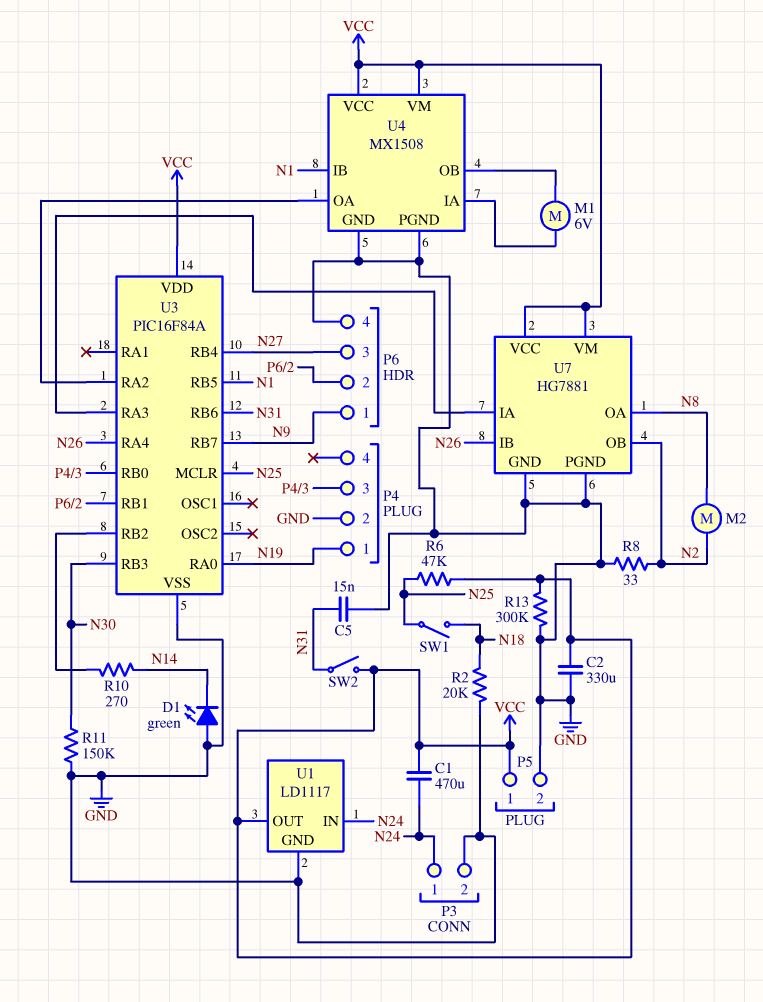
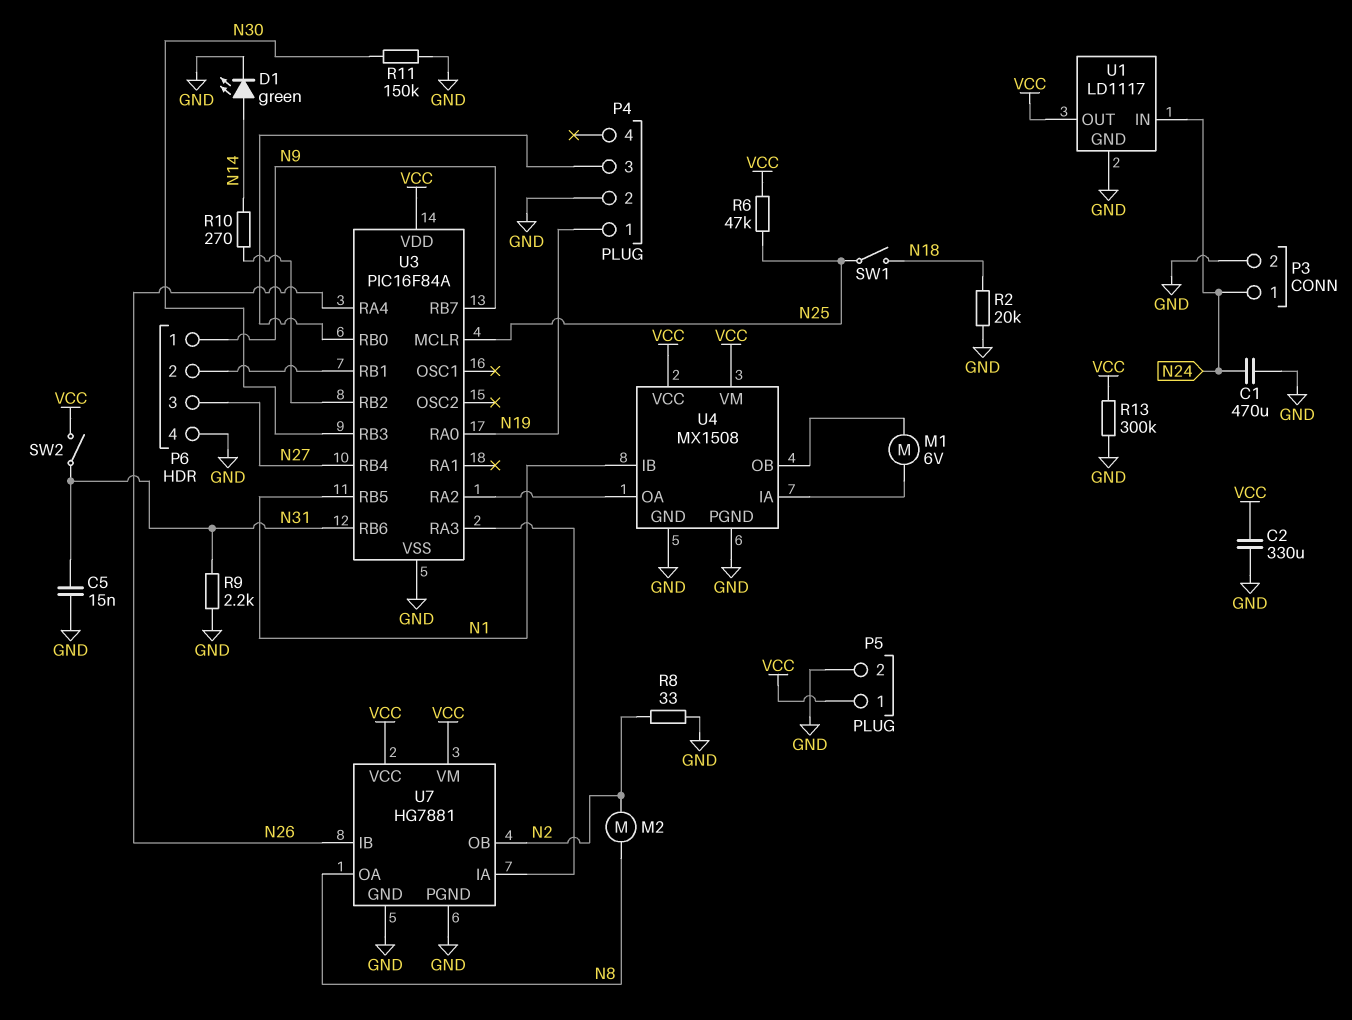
C1: 470uF (N24, VCC) -> 470uF (GND, N24)
D1: LED green (A GND, K N14) -> LED green (A N14, K GND)
R9: none -> 2.2k (GND, N31)

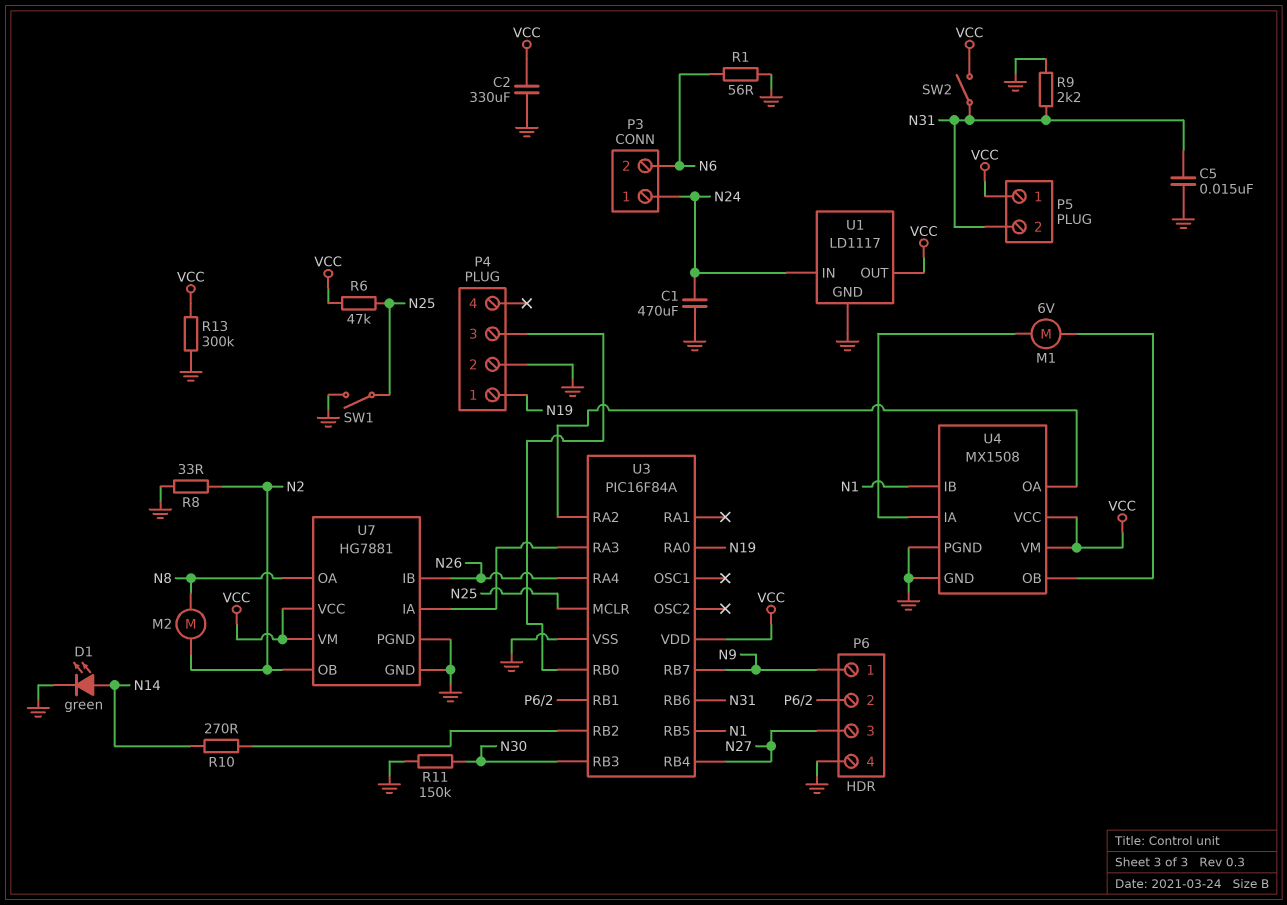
P3 pin 2: GND -> N6
P5 pin 2: GND -> N31
R1: none -> 56 (GND, N6)
R2: 20k (GND, N18) -> none
SW1: switch (N18, N25) -> switch (GND, N25)

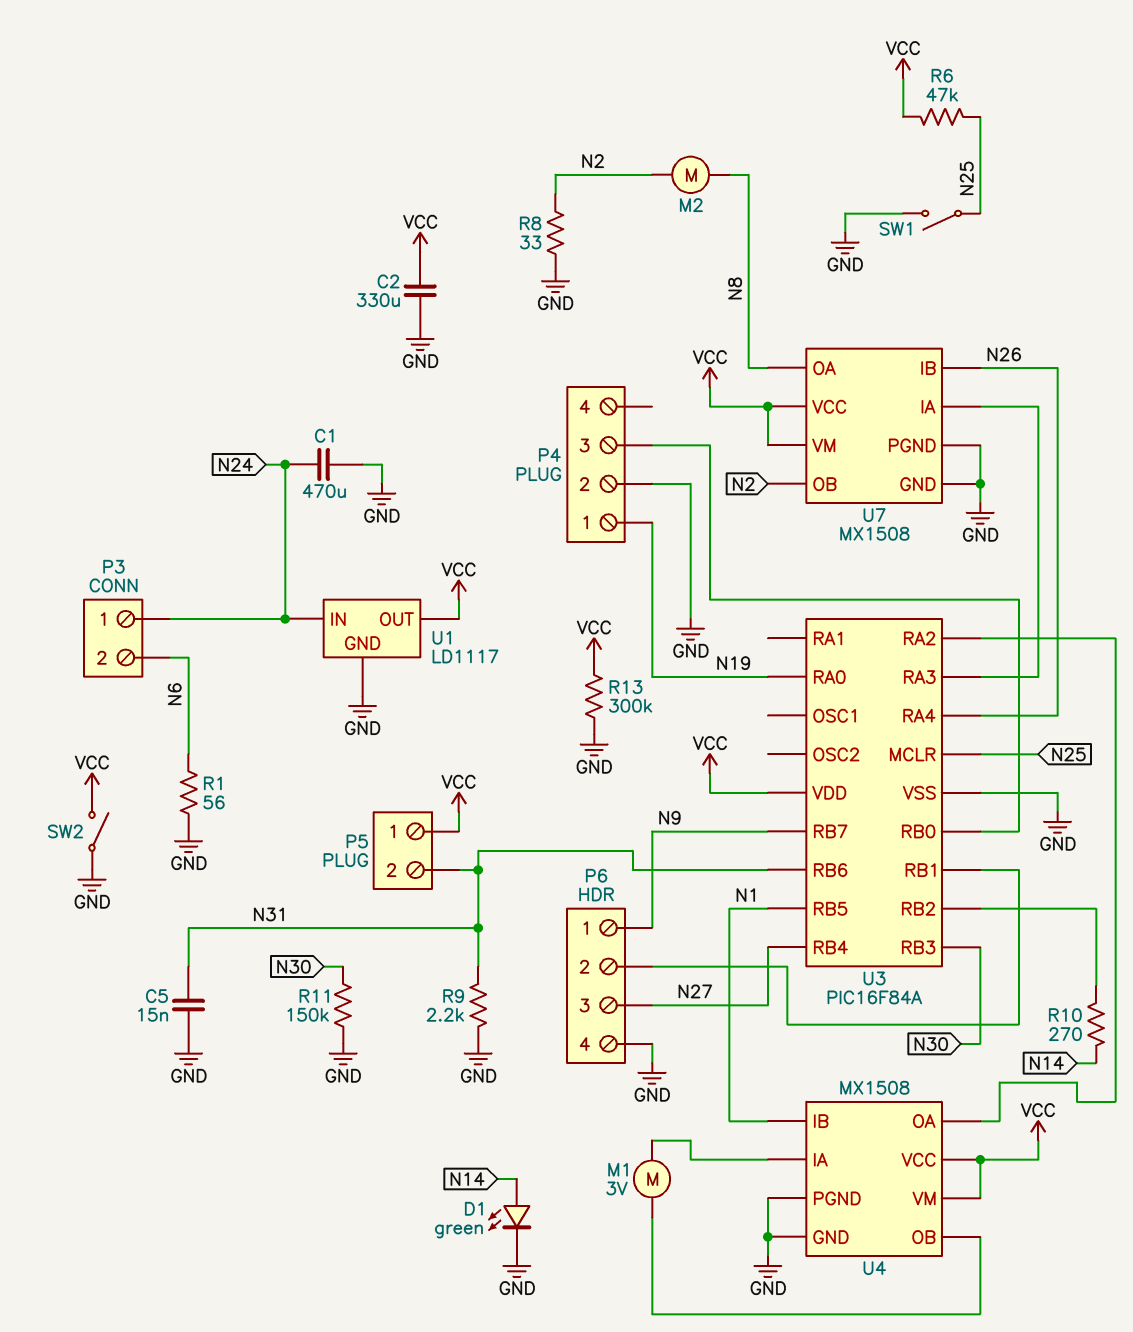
M1: motor 6V (U4/IA, U4/OB) -> motor 3V (U4/IA, U4/OB)
SW2: switch (N31, VCC) -> switch (GND, VCC)
U7: HG7881 -> MX1508

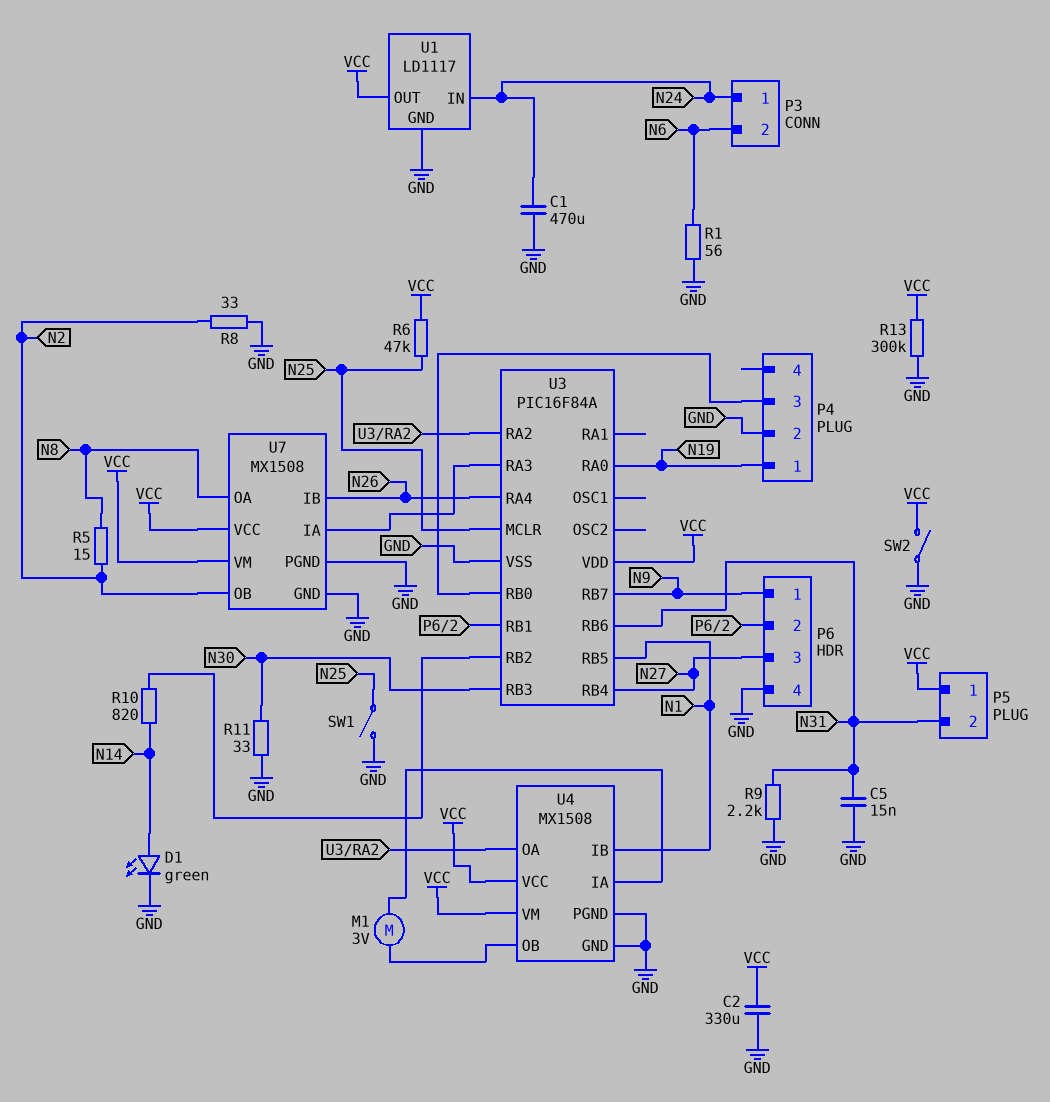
M2: motor (N2, N8) -> none
R5: none -> 15 (N2, N8)
R10: 270 (N14, U3/RB2) -> 820 (N14, U3/RB2)
R11: 150k (GND, N30) -> 33 (GND, N30)

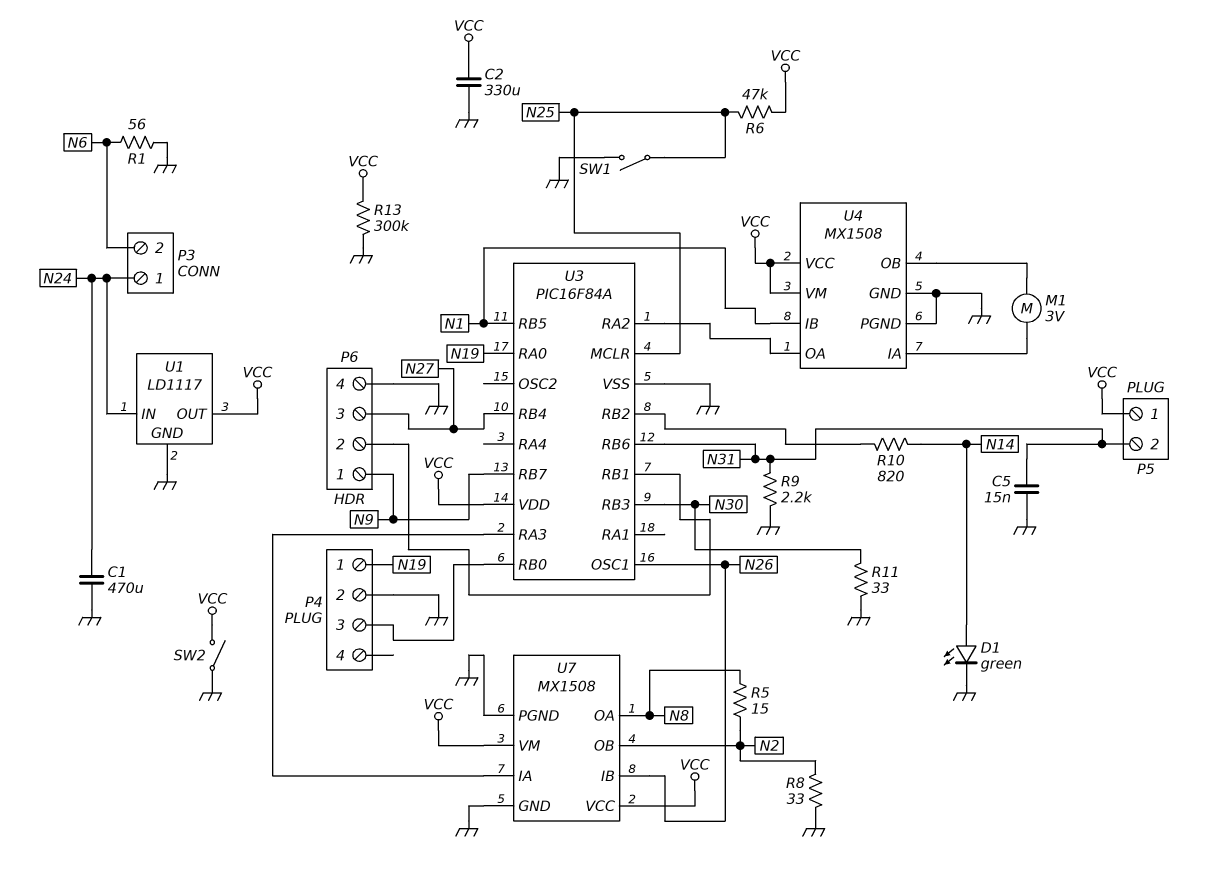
U3 pin OSC1: none -> N26
U3 pin RA4: N26 -> none

